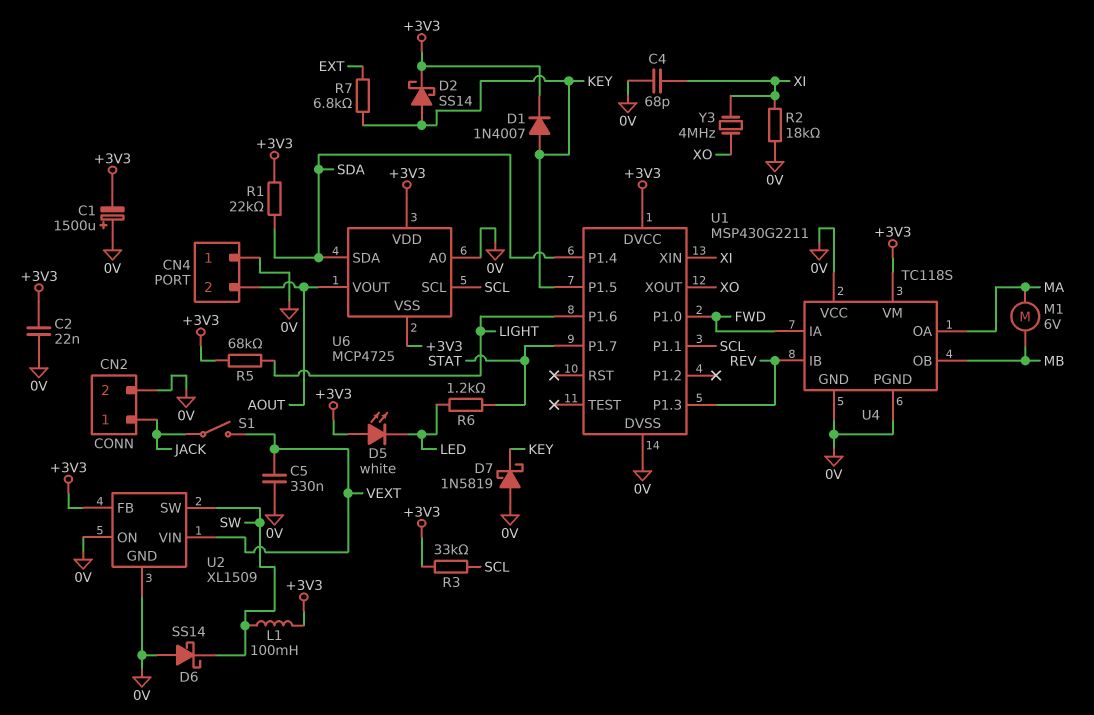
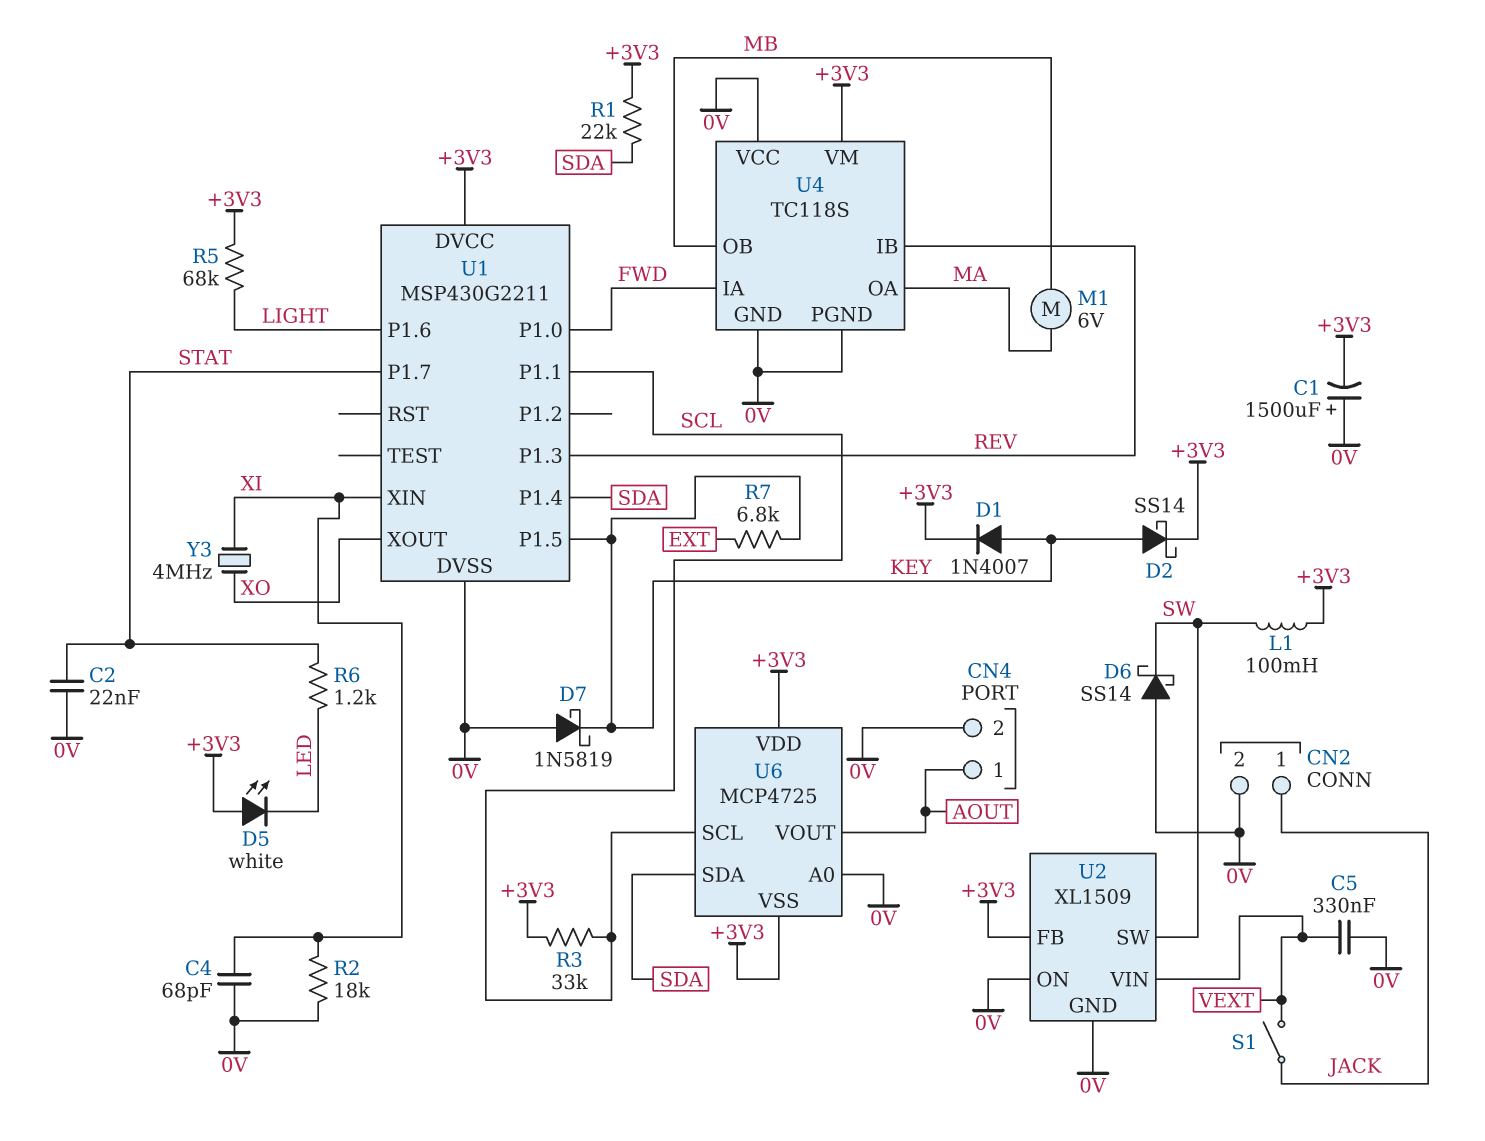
C2: 22nF (+3V3, 0V) -> 22nF (0V, STAT)
CN4 pin 1: 0V -> AOUT
CN4 pin 2: AOUT -> 0V

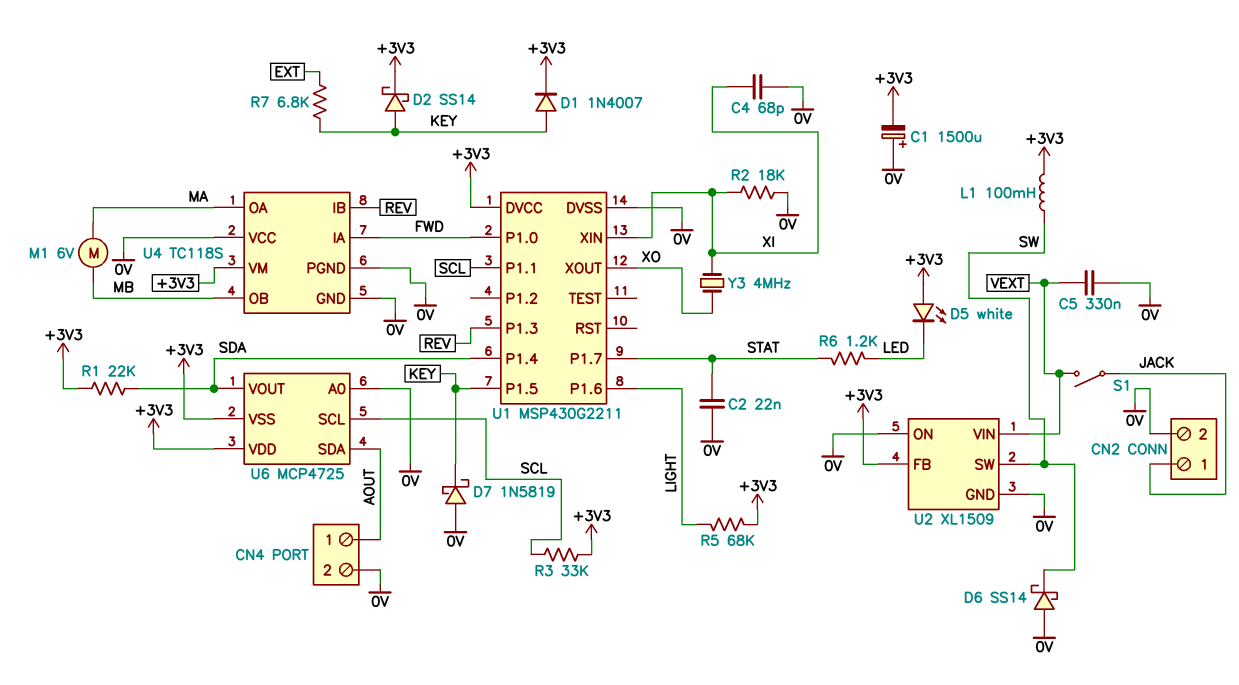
U6 pin SDA: SDA -> AOUT
U6 pin VOUT: AOUT -> SDA

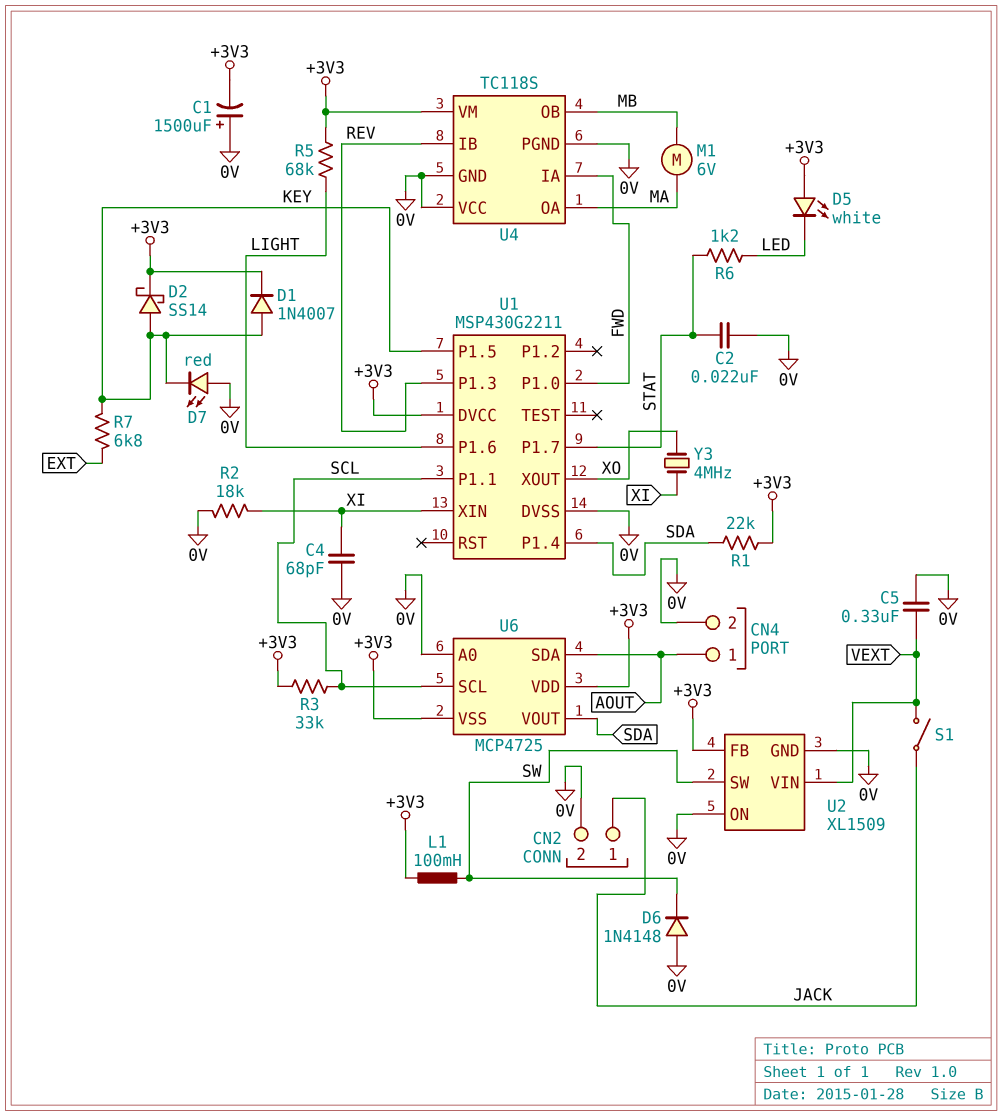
D6: schottky SS14 (A 0V, K SW) -> diode 1N4148 (A 0V, K SW)
D7: schottky 1N5819 (A 0V, K KEY) -> LED red (A 0V, K KEY)

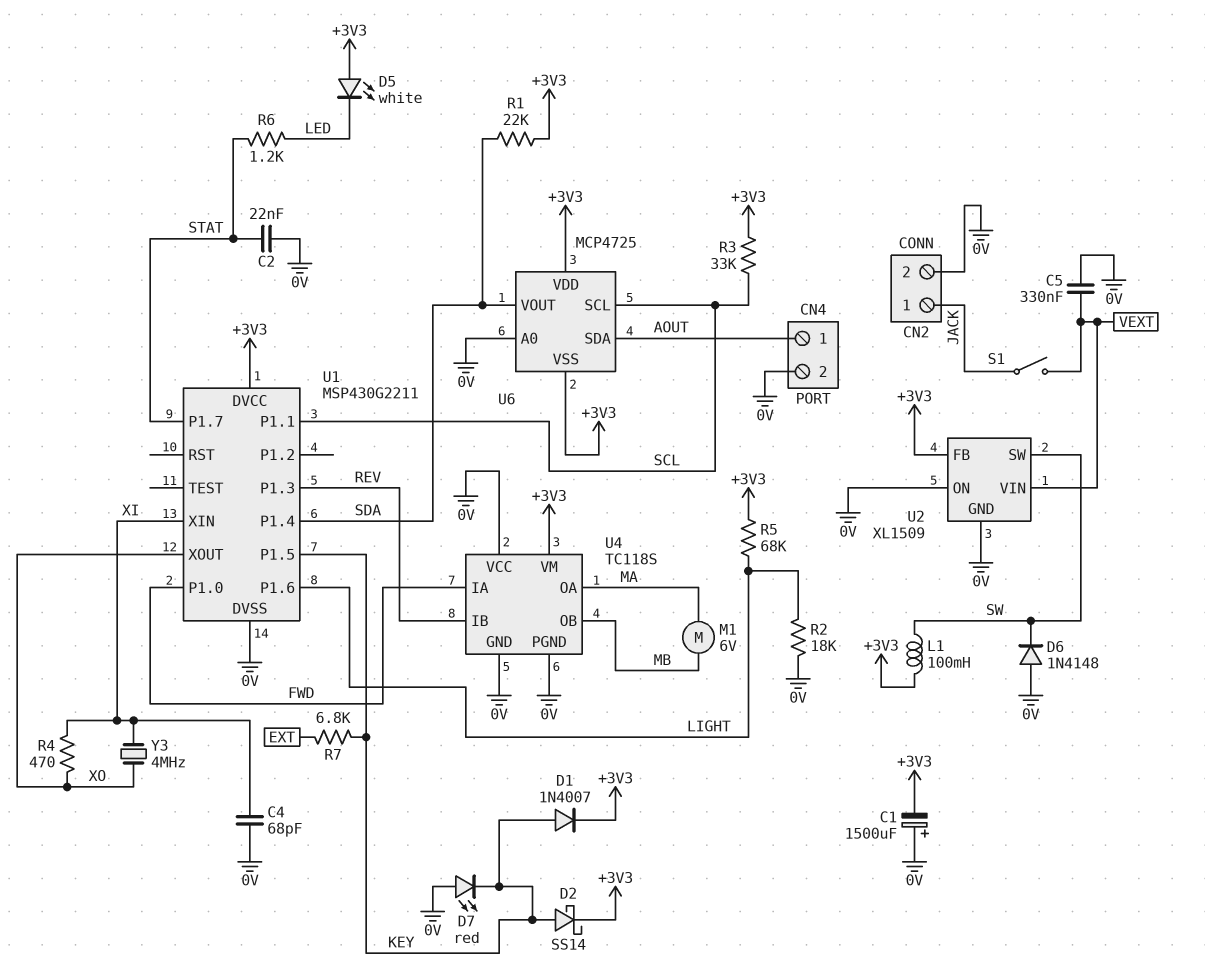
R2: 18k (0V, XI) -> 18k (0V, LIGHT)
R4: none -> 470 (XI, XO)

